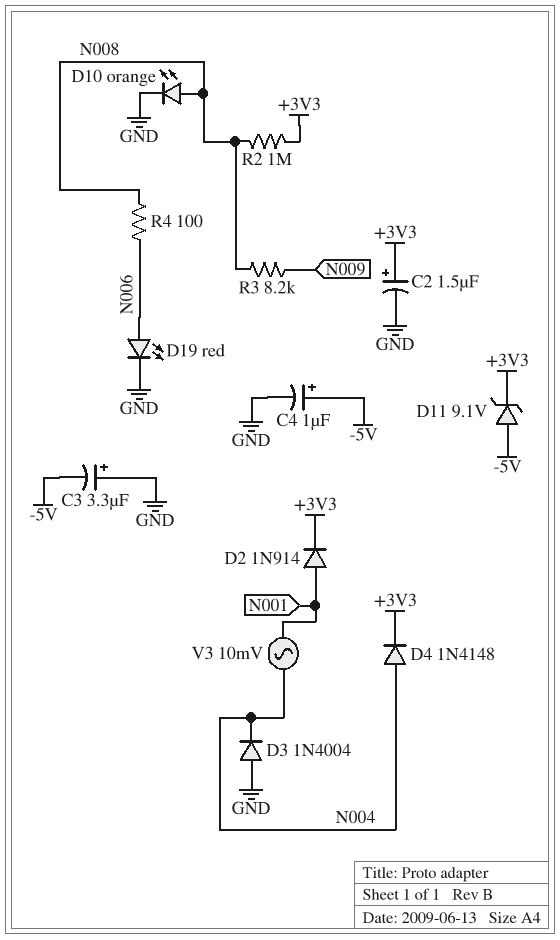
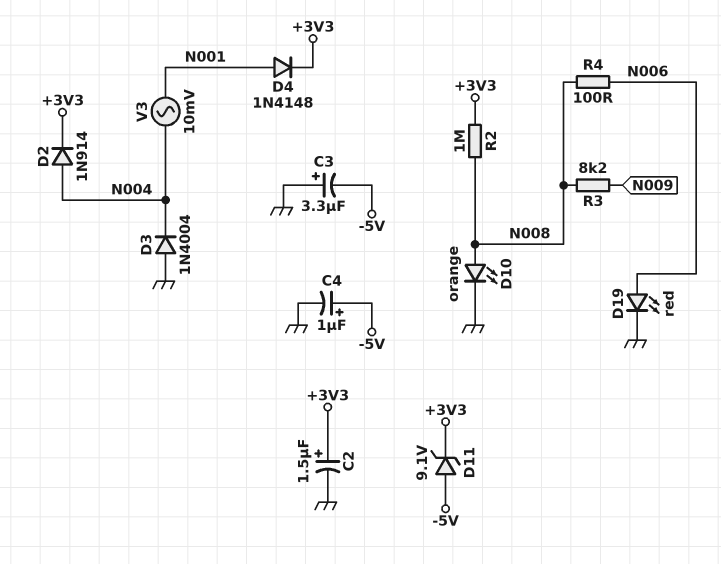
D2: diode 1N914 (A N001, K +3V3) -> diode 1N914 (A N004, K +3V3)
D4: diode 1N4148 (A N004, K +3V3) -> diode 1N4148 (A N001, K +3V3)

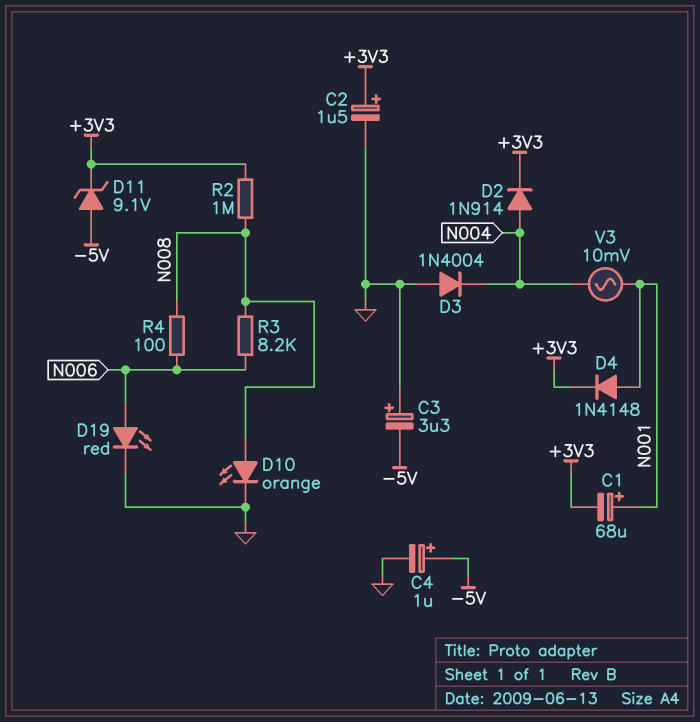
C1: none -> 68uF (plus N001, minus +3V3)
R3: 8.2k (N008, N009) -> 8.2k (N006, N008)

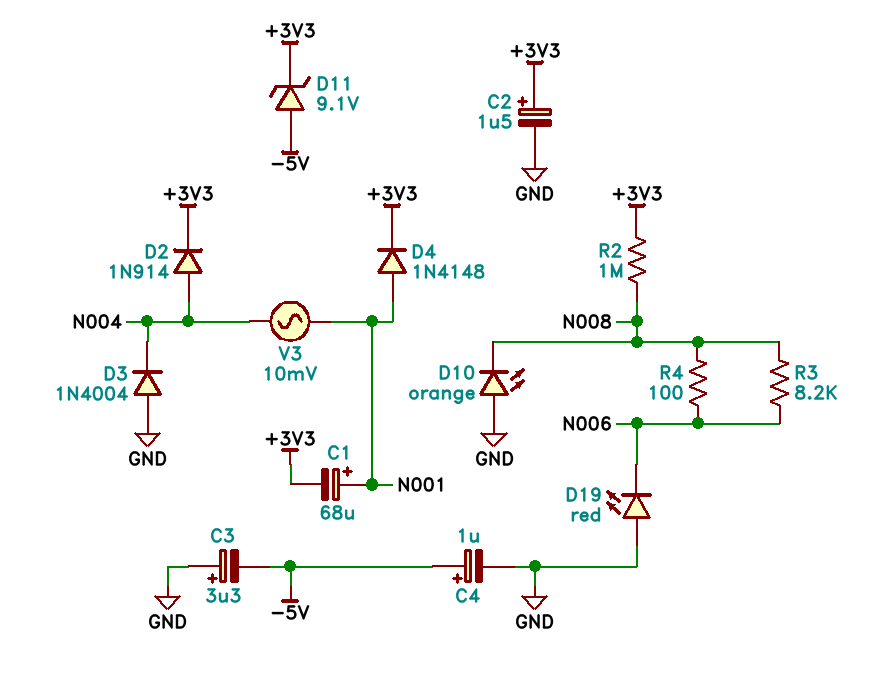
D10: LED orange (A N008, K GND) -> LED orange (A GND, K N008)
D19: LED red (A N006, K GND) -> LED red (A GND, K N006)

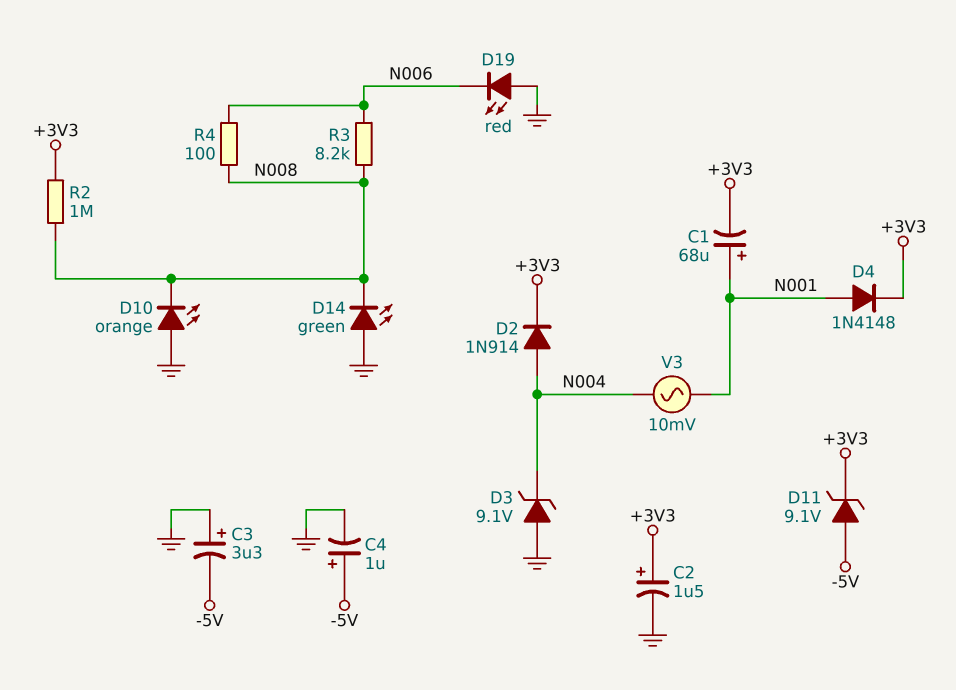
D3: diode 1N4004 (A GND, K N004) -> zener 9.1V (A GND, K N004)
D14: none -> LED green (A GND, K N008)

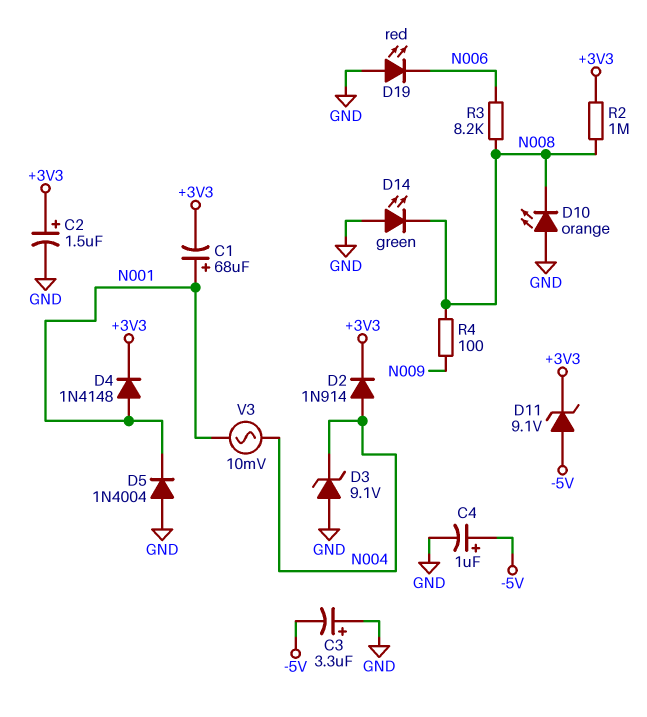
D5: none -> diode 1N4004 (A GND, K N001)
R4: 100 (N006, N008) -> 100 (N008, N009)

